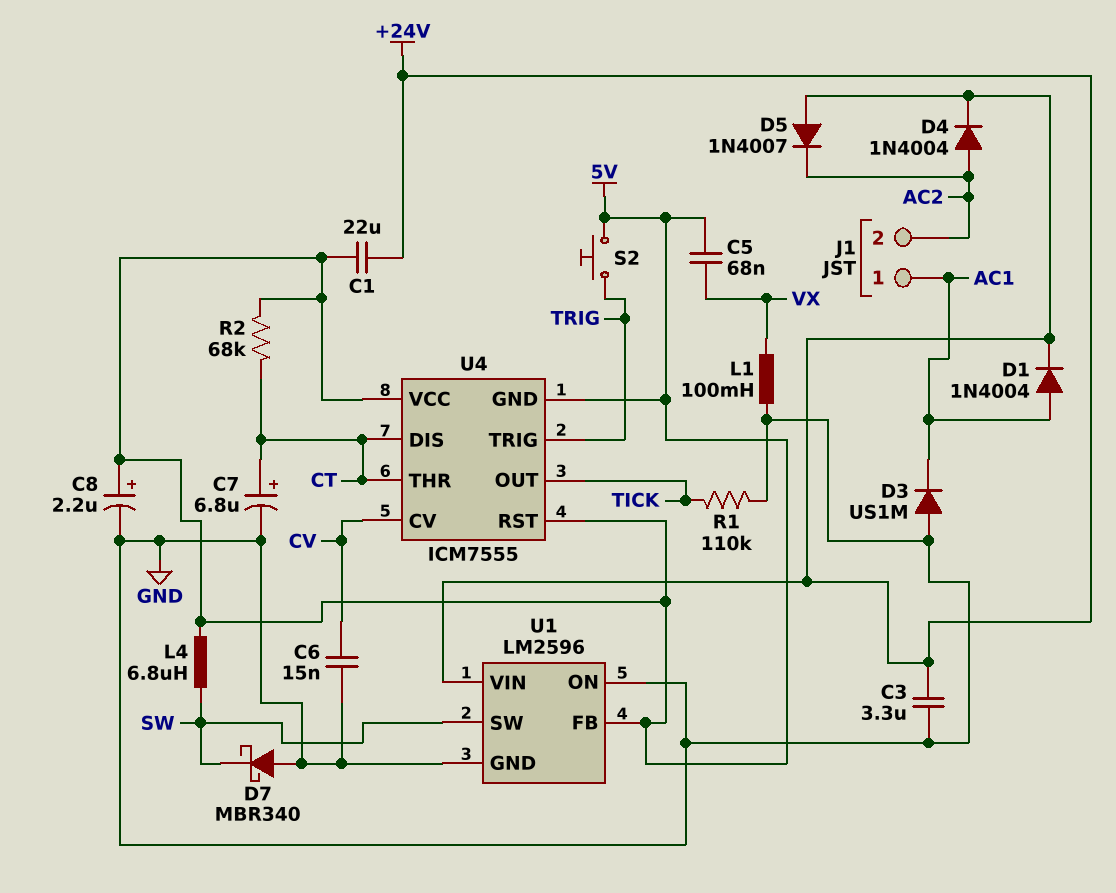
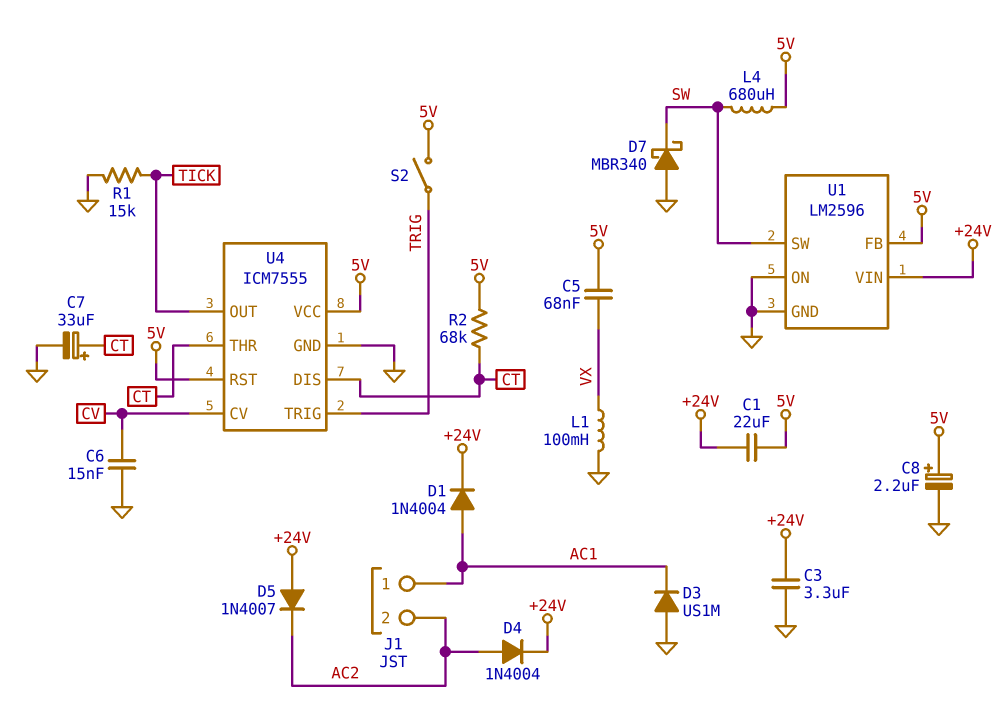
C7: 6.8uF (plus CT, minus GND) -> 33uF (plus CT, minus GND)
L4: 6.8uH (5V, SW) -> 680uH (5V, SW)
R1: 110k (GND, TICK) -> 15k (GND, TICK)
S2: button (5V, TRIG) -> switch (5V, TRIG)
U4 pin GND: 5V -> GND

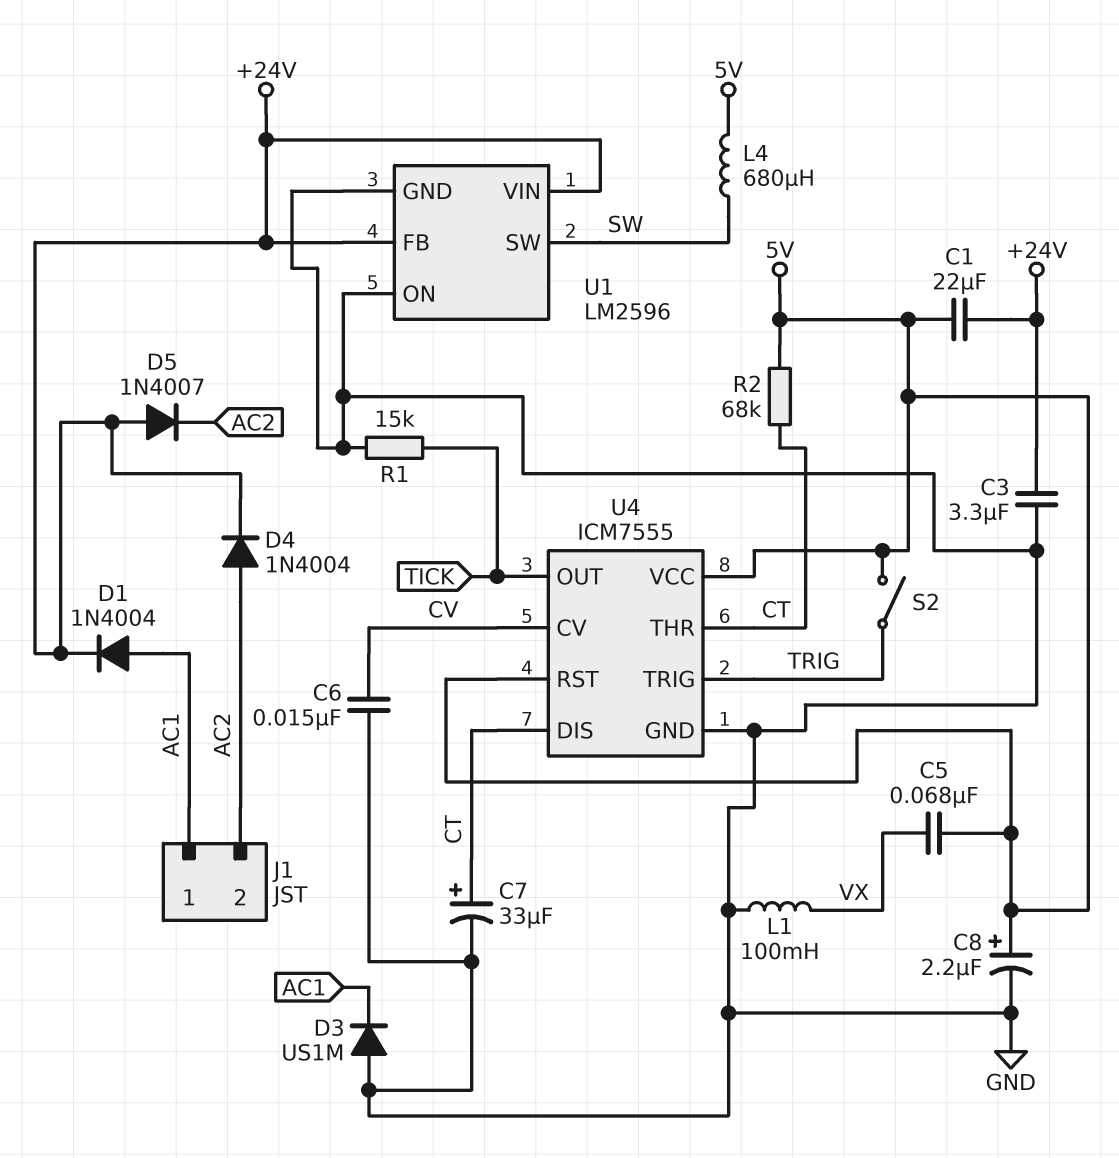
D7: schottky MBR340 (A GND, K SW) -> none
U1 pin FB: 5V -> +24V

